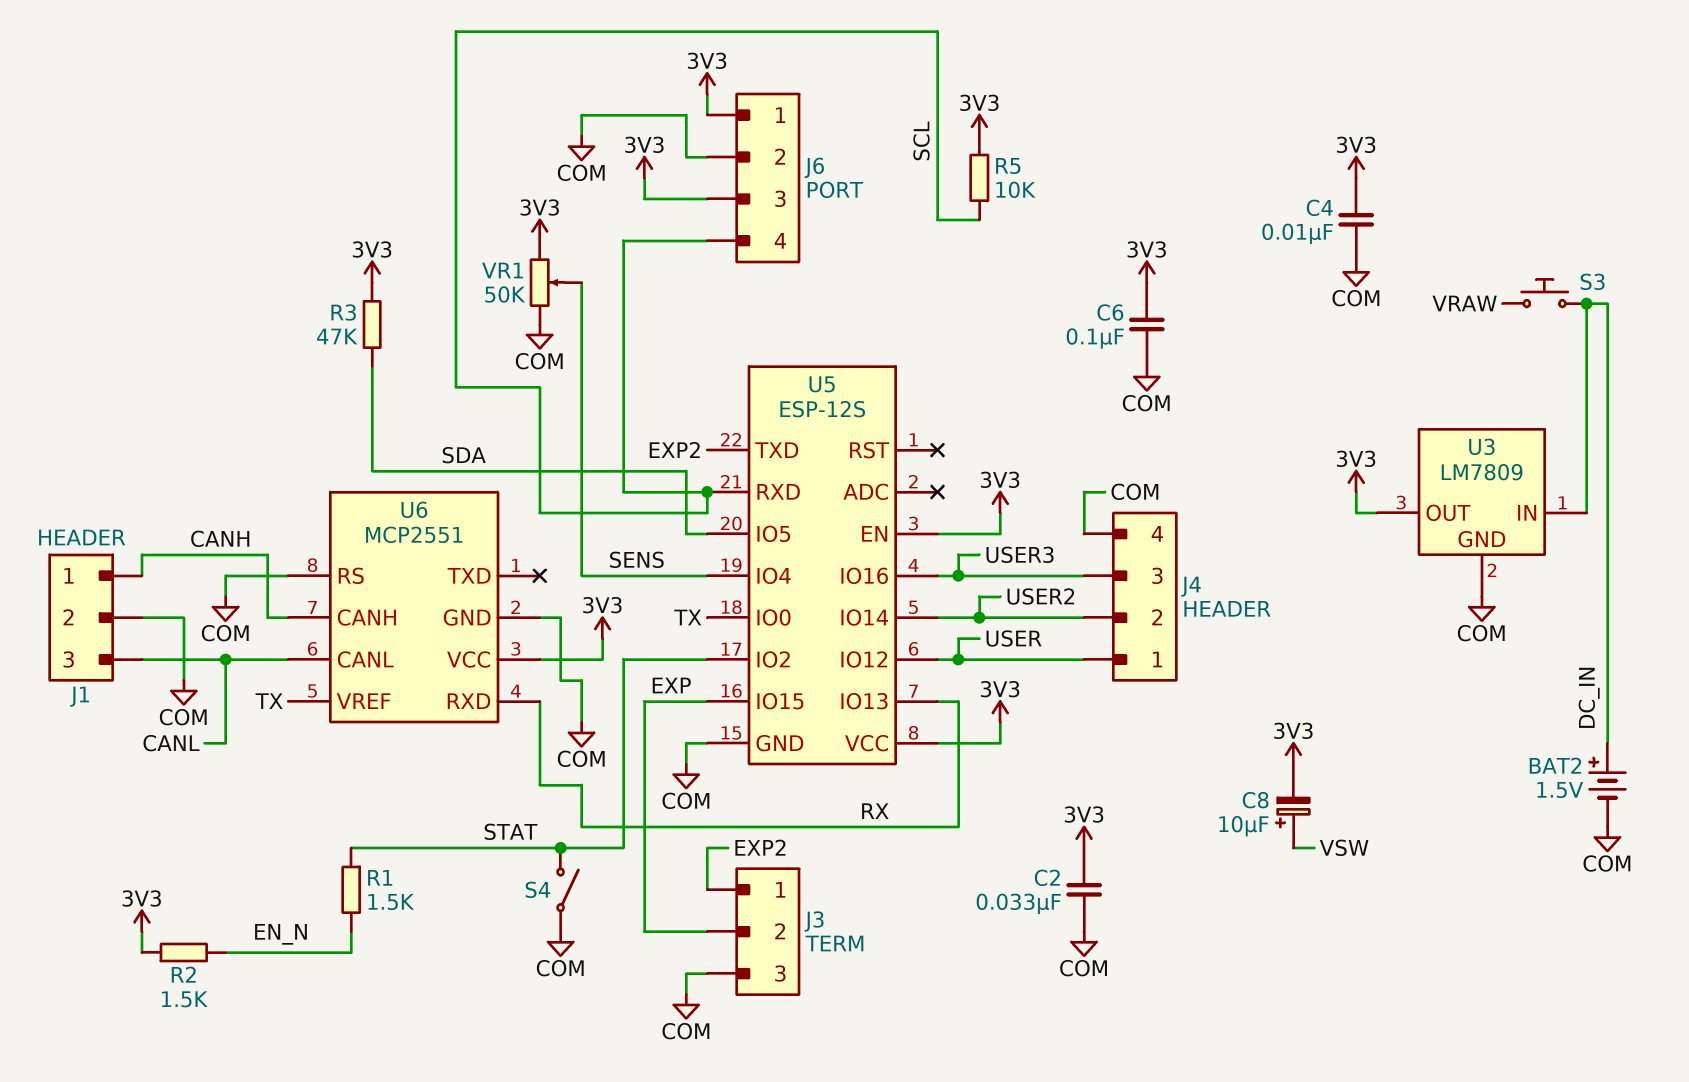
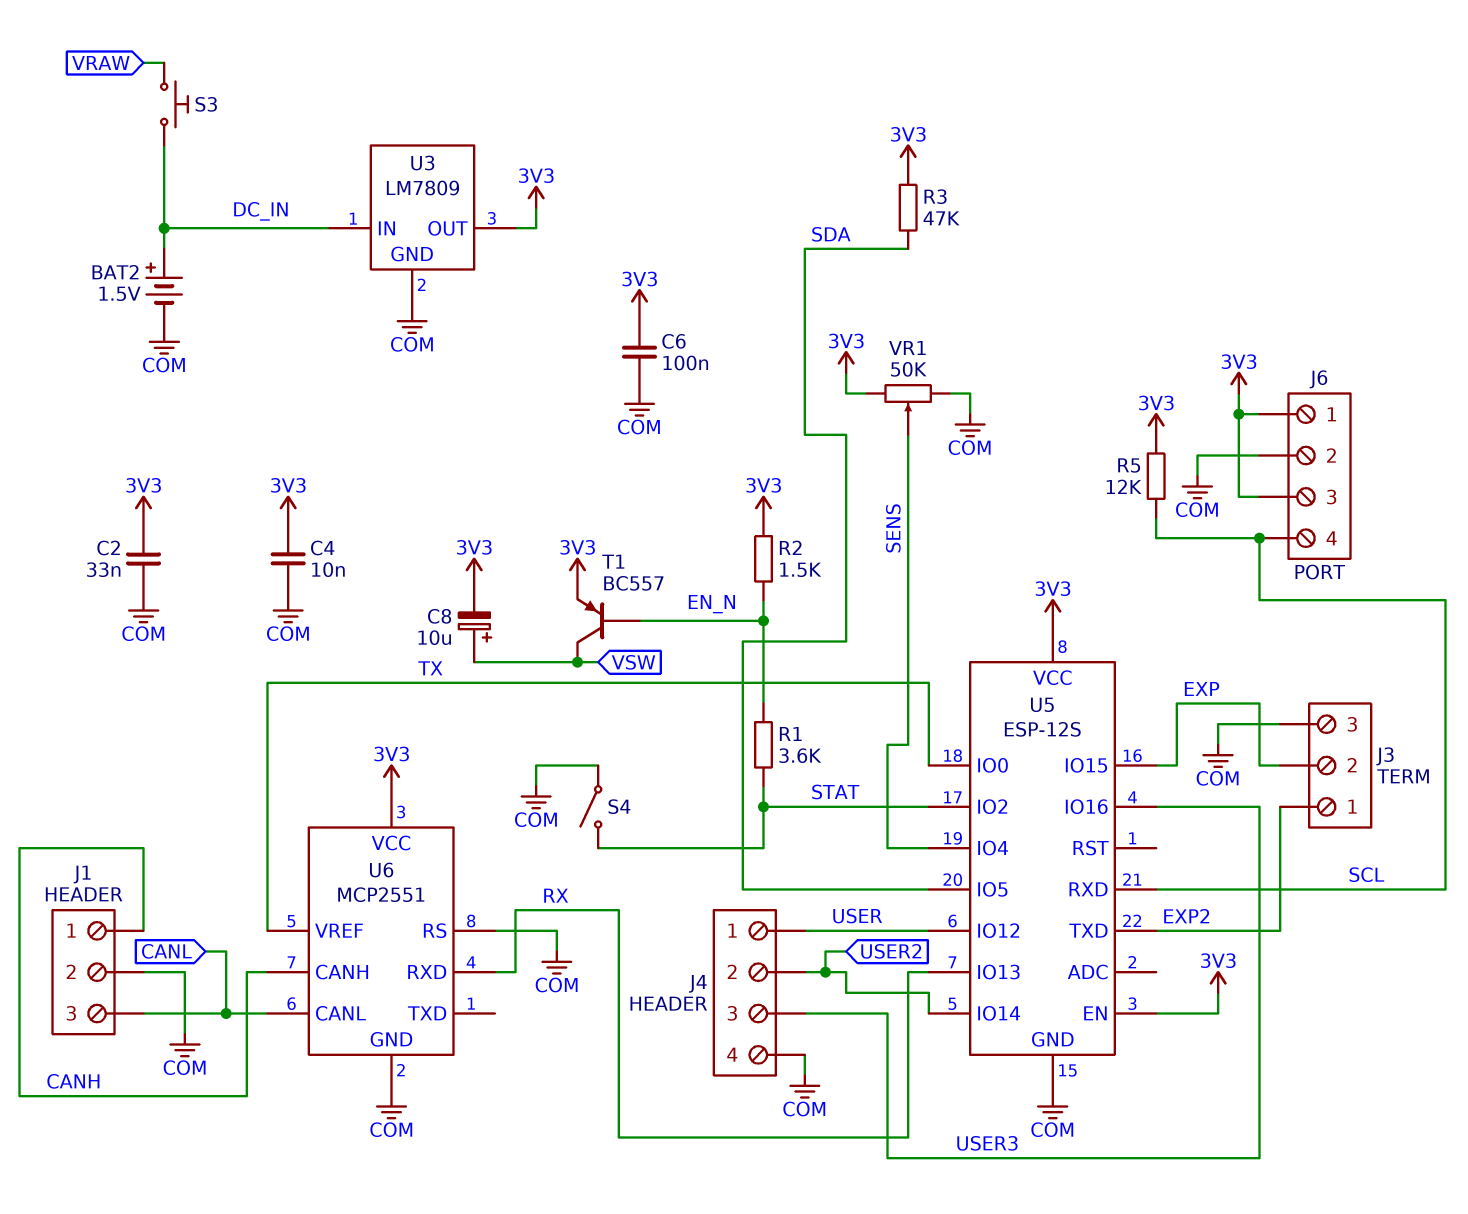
R1: 1.5k (EN_N, STAT) -> 3.6k (EN_N, STAT)
R5: 10k (3V3, SCL) -> 12k (3V3, SCL)
T1: none -> PNP BC557 (B EN_N, C VSW, E 3V3)

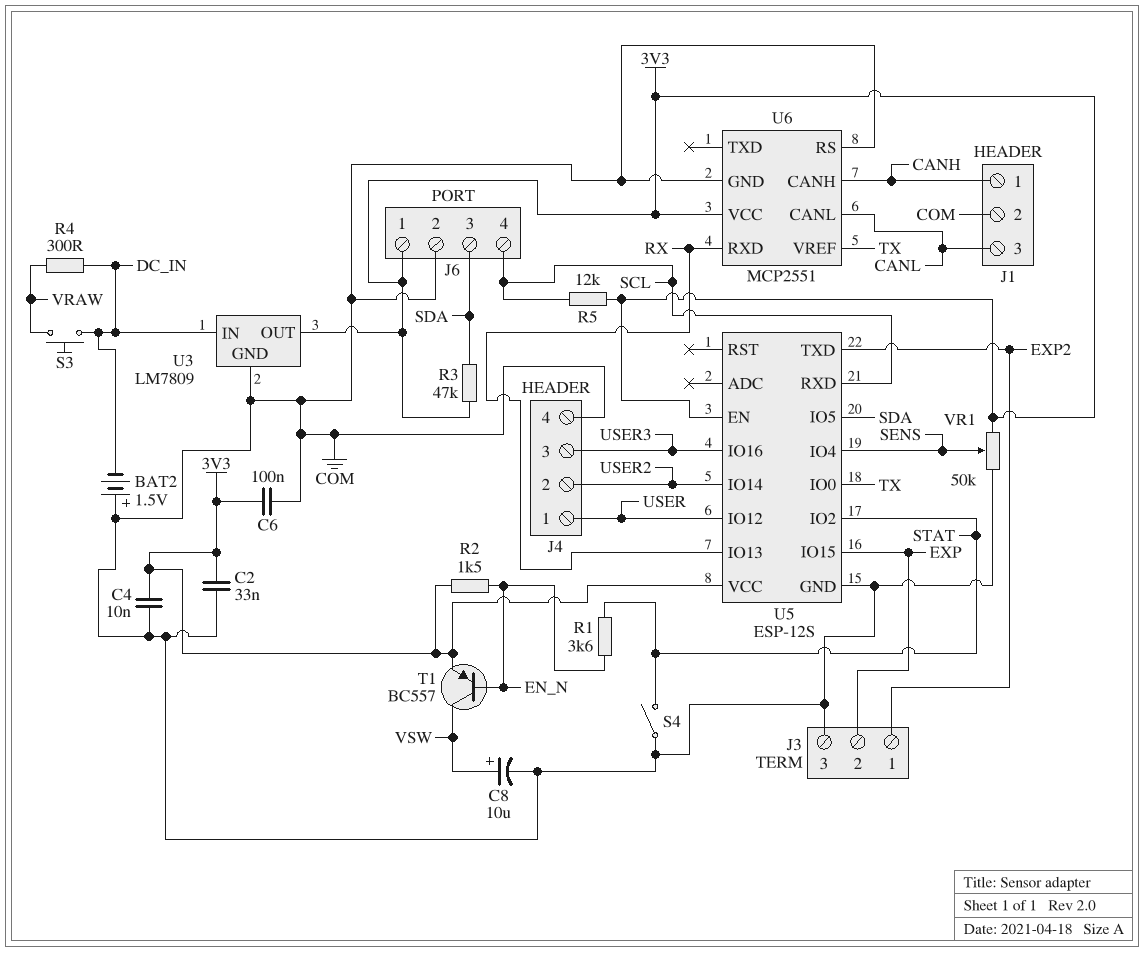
BAT2: 1.5V (plus DC_IN, minus COM) -> 1.5V (plus COM, minus DC_IN)
C8: 10uF (plus VSW, minus 3V3) -> 10uF (plus VSW, minus COM)
J6 pin 3: 3V3 -> SDA
R4: none -> 300 (DC_IN, VRAW)

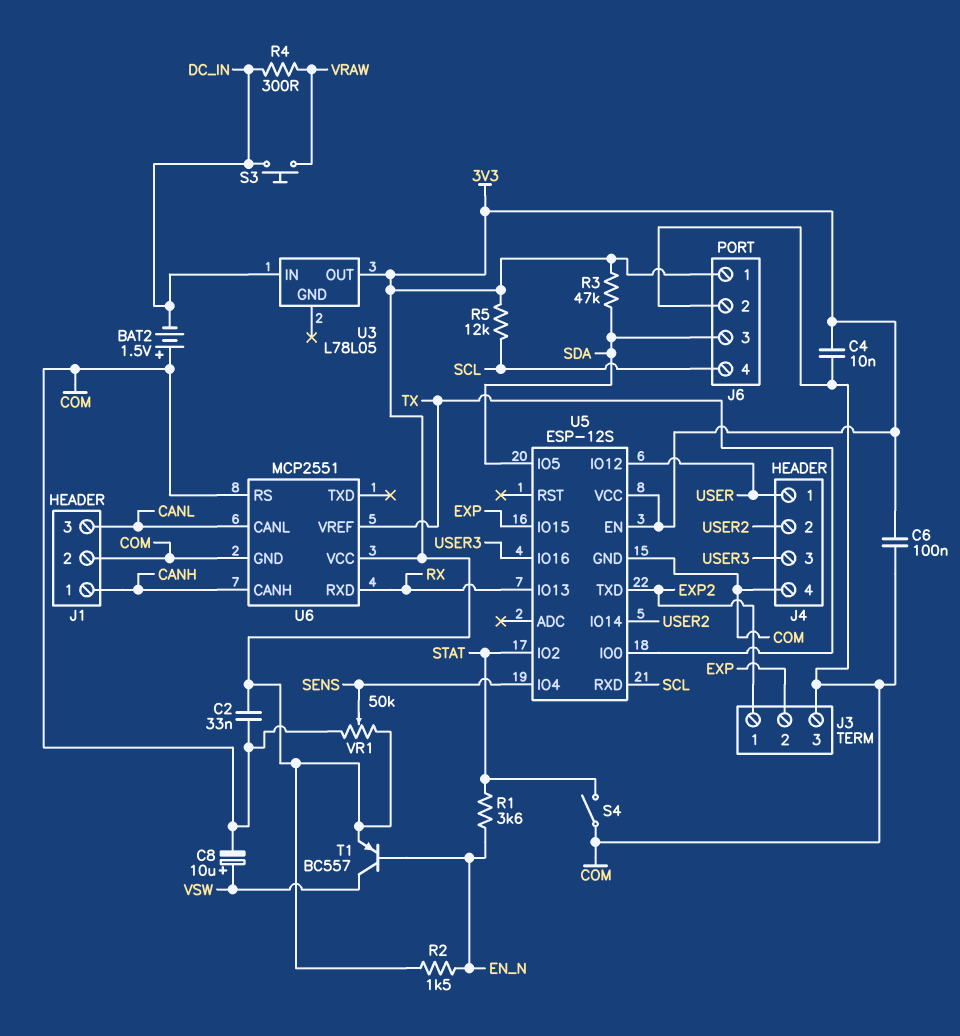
U3: LM7809 -> L78L05
U3 pin GND: COM -> none

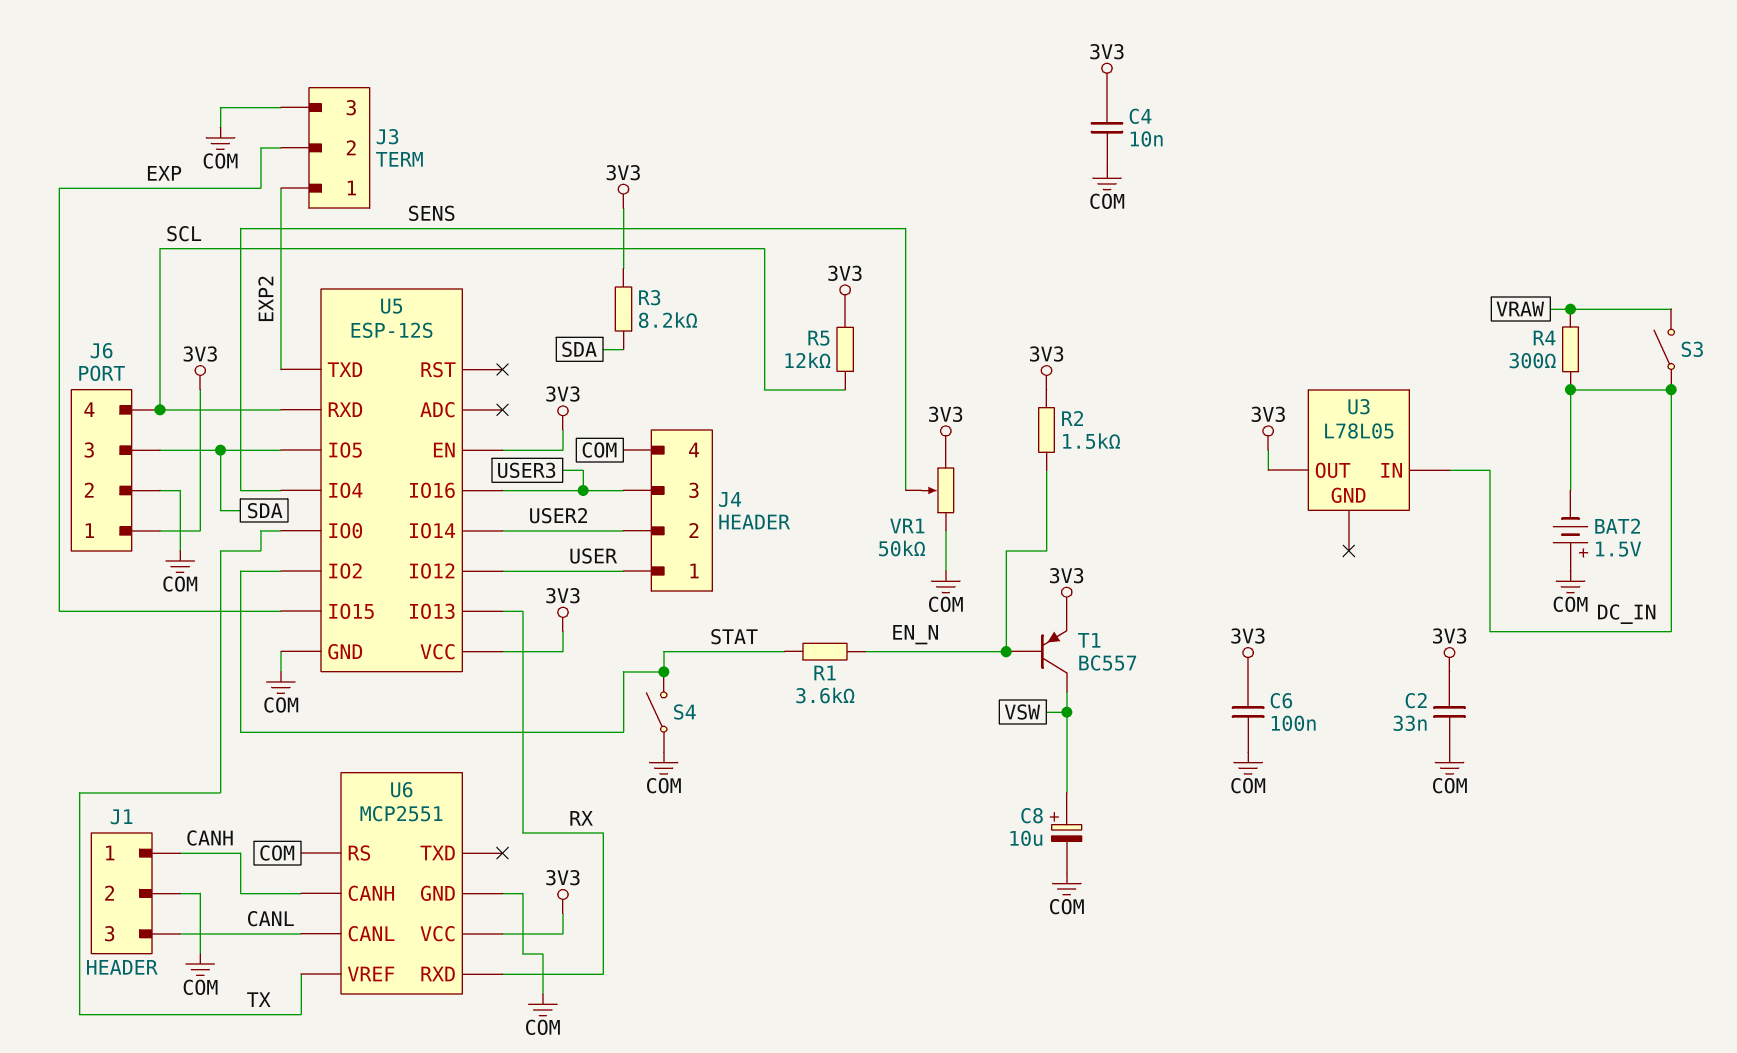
R3: 47k (3V3, SDA) -> 8.2k (3V3, SDA)
S3: button (DC_IN, VRAW) -> switch (DC_IN, VRAW)

